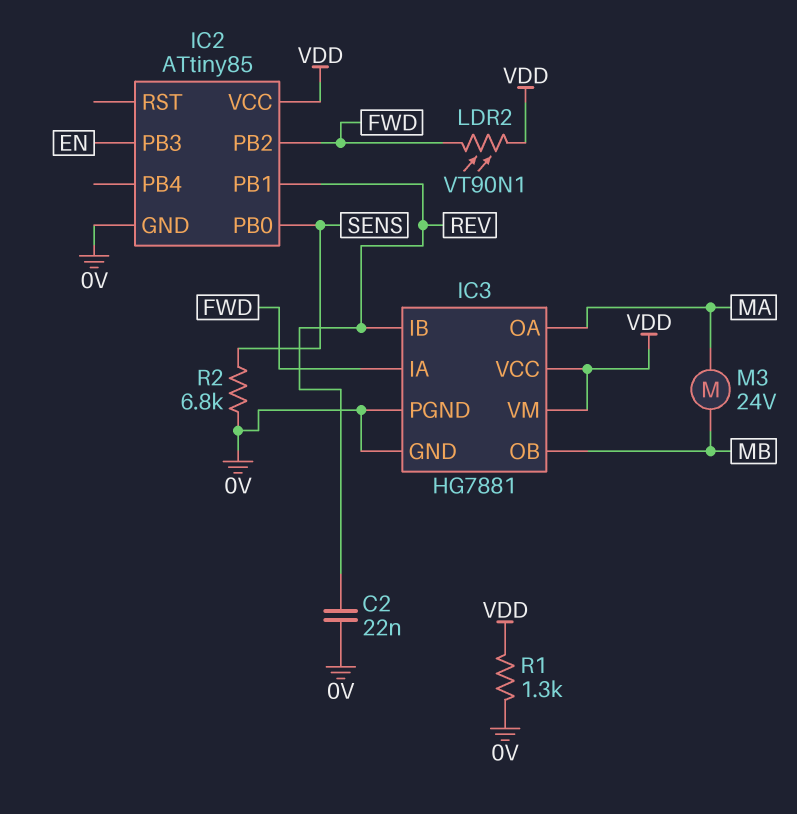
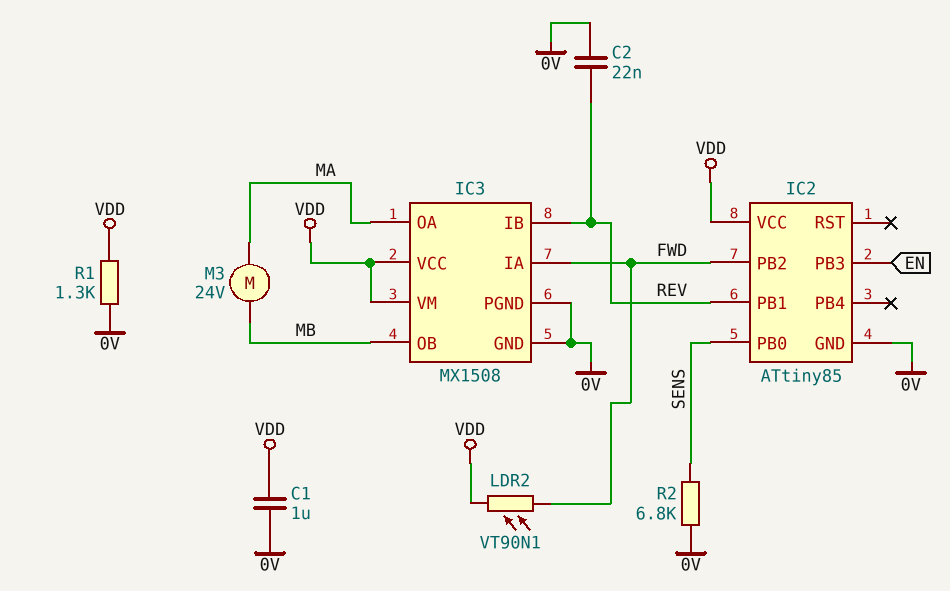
C1: none -> 1uF (0V, VDD)
IC3: HG7881 -> MX1508

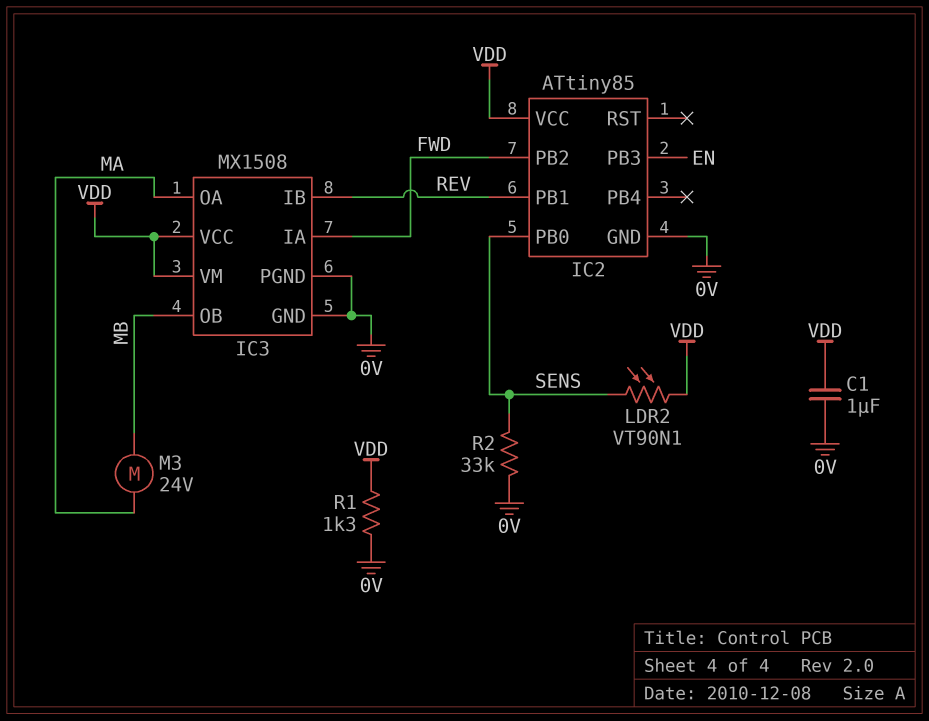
C2: 22nF (0V, REV) -> none
LDR2: VT90N1 (FWD, VDD) -> VT90N1 (SENS, VDD)
R2: 6.8k (0V, SENS) -> 33k (0V, SENS)

